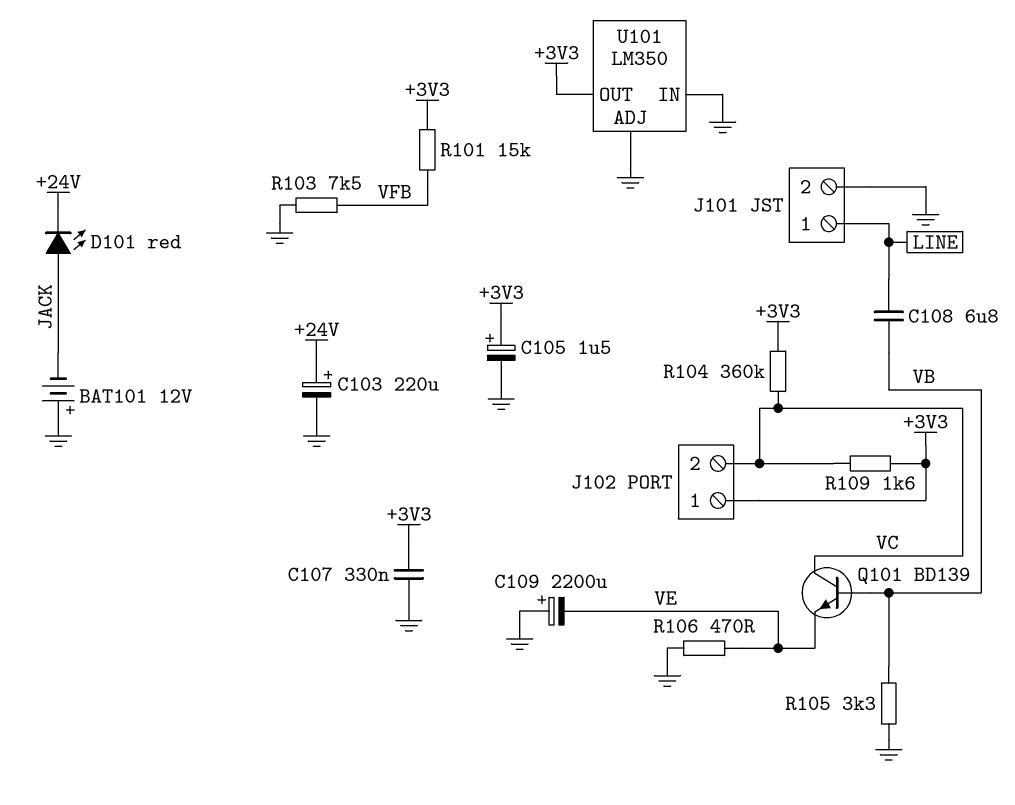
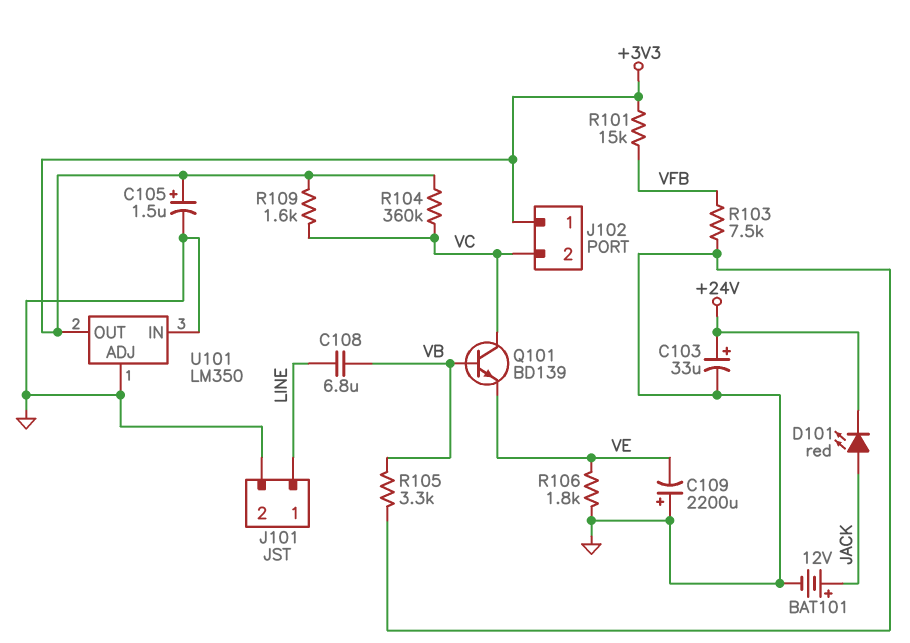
BAT101: 12V (plus GND, minus JACK) -> 12V (plus JACK, minus GND)
C103: 220uF (plus +24V, minus GND) -> 33uF (plus +24V, minus GND)
C107: 330nF (+3V3, GND) -> none
R106: 470 (GND, VE) -> 1.8k (GND, VE)

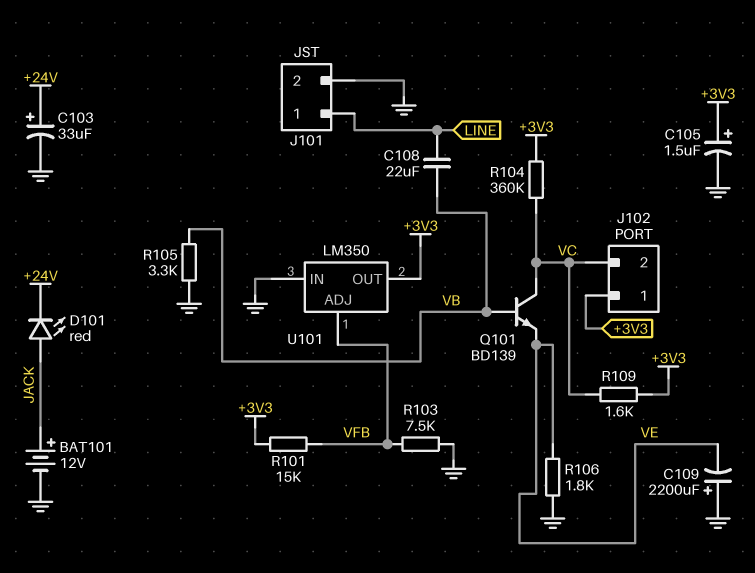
C108: 6.8uF (LINE, VB) -> 22uF (LINE, VB)
U101 pin ADJ: GND -> VFB

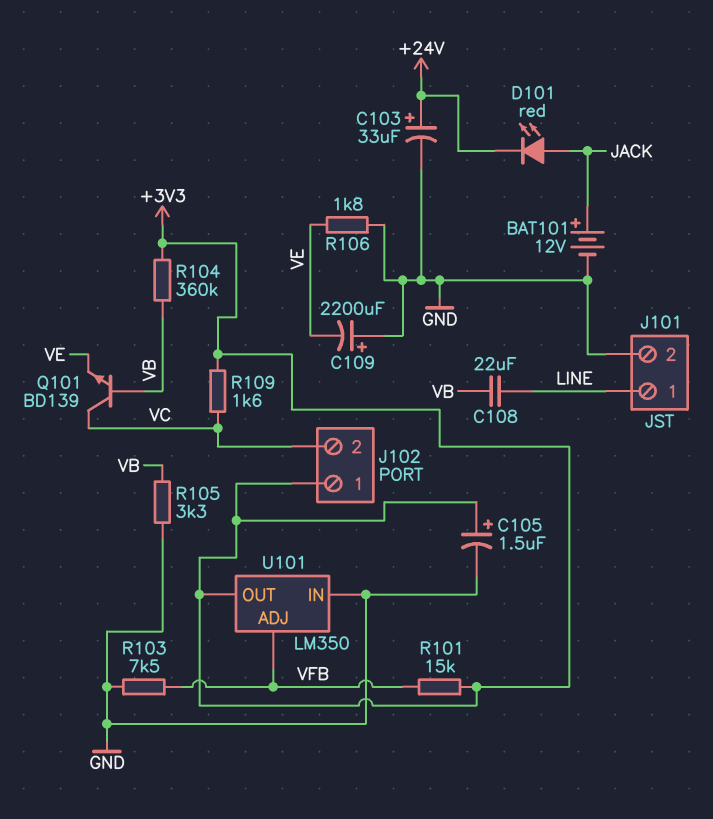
R104: 360k (+3V3, VC) -> 360k (+3V3, VB)

